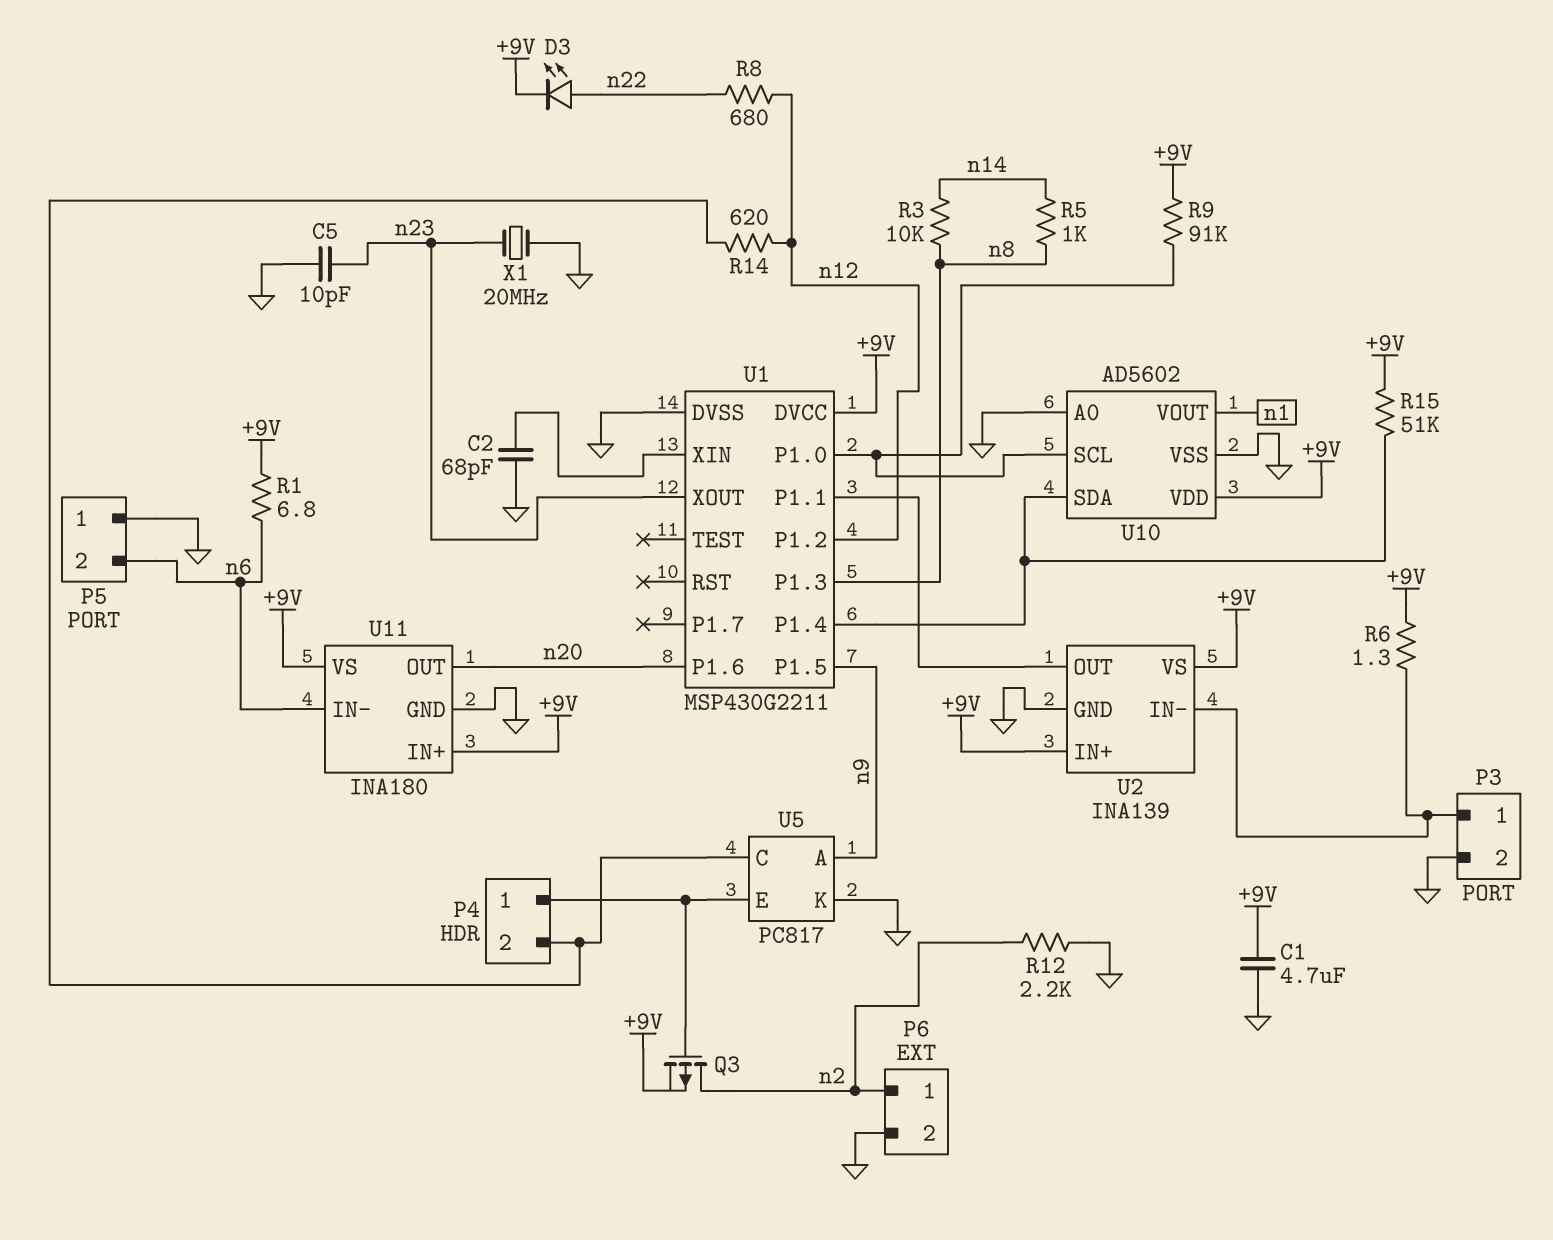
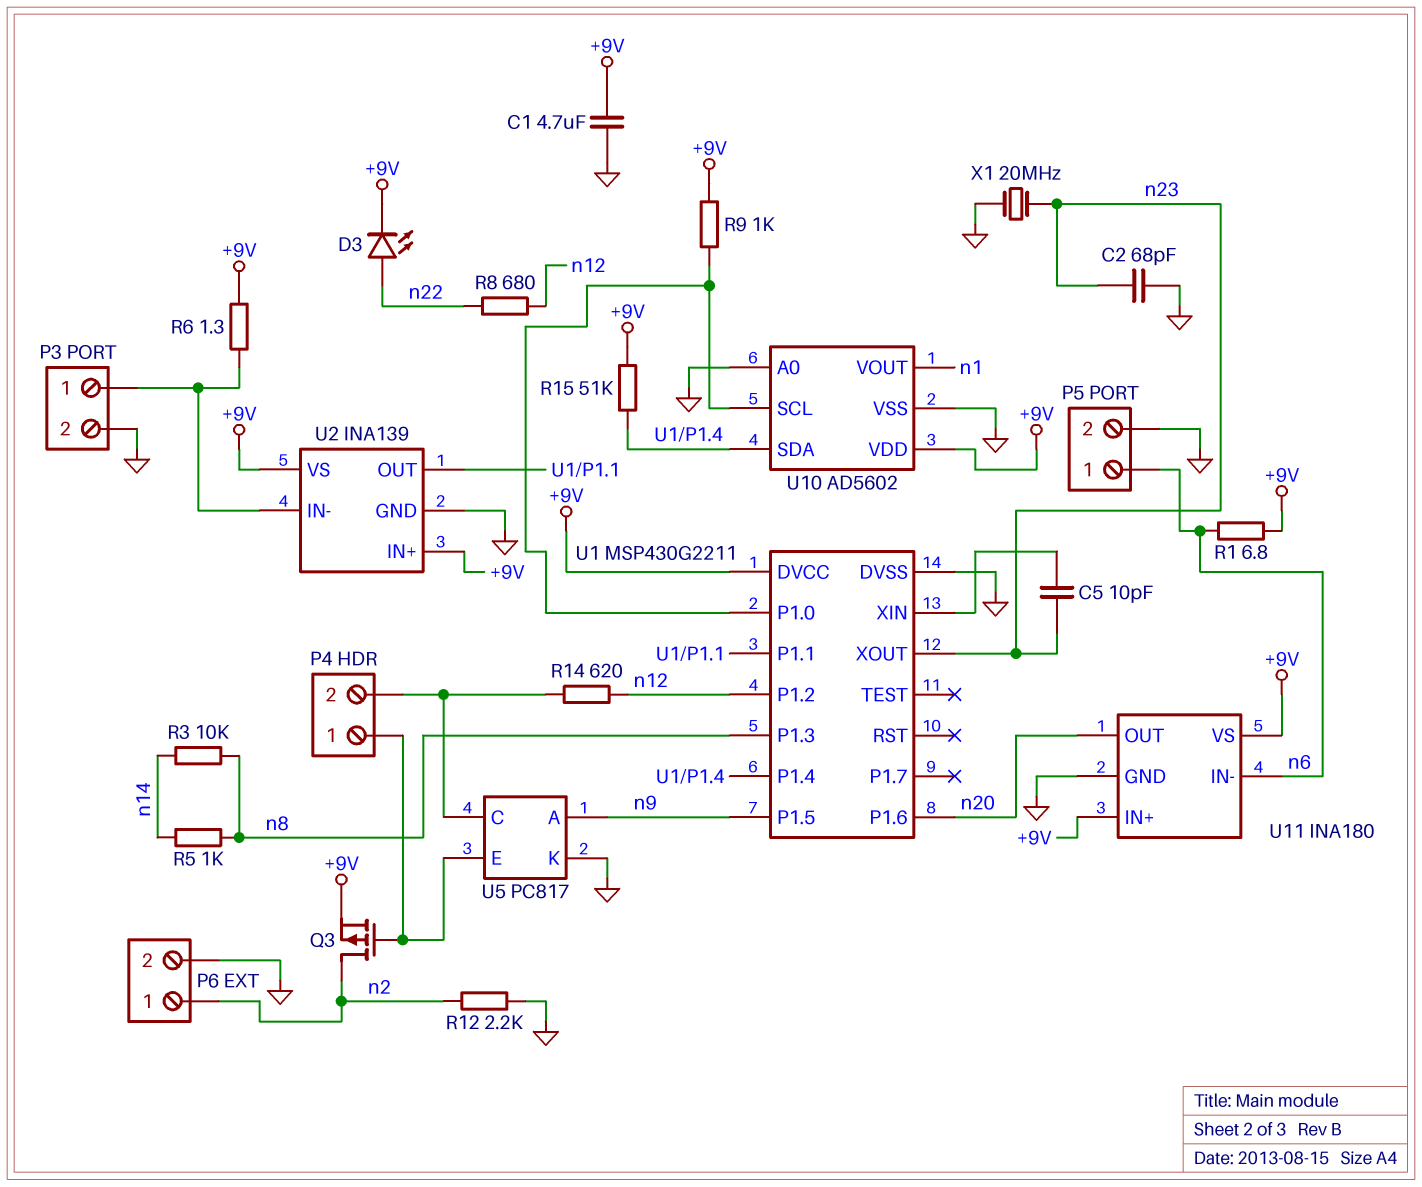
C2: 68pF (GND, U1/XIN) -> 68pF (GND, n23)
C5: 10pF (GND, n23) -> 10pF (U1/XIN, n23)
P5 pin 1: GND -> n6
P5 pin 2: n6 -> GND
R9: 91k (+9V, U1/P1.0) -> 1k (+9V, U1/P1.0)

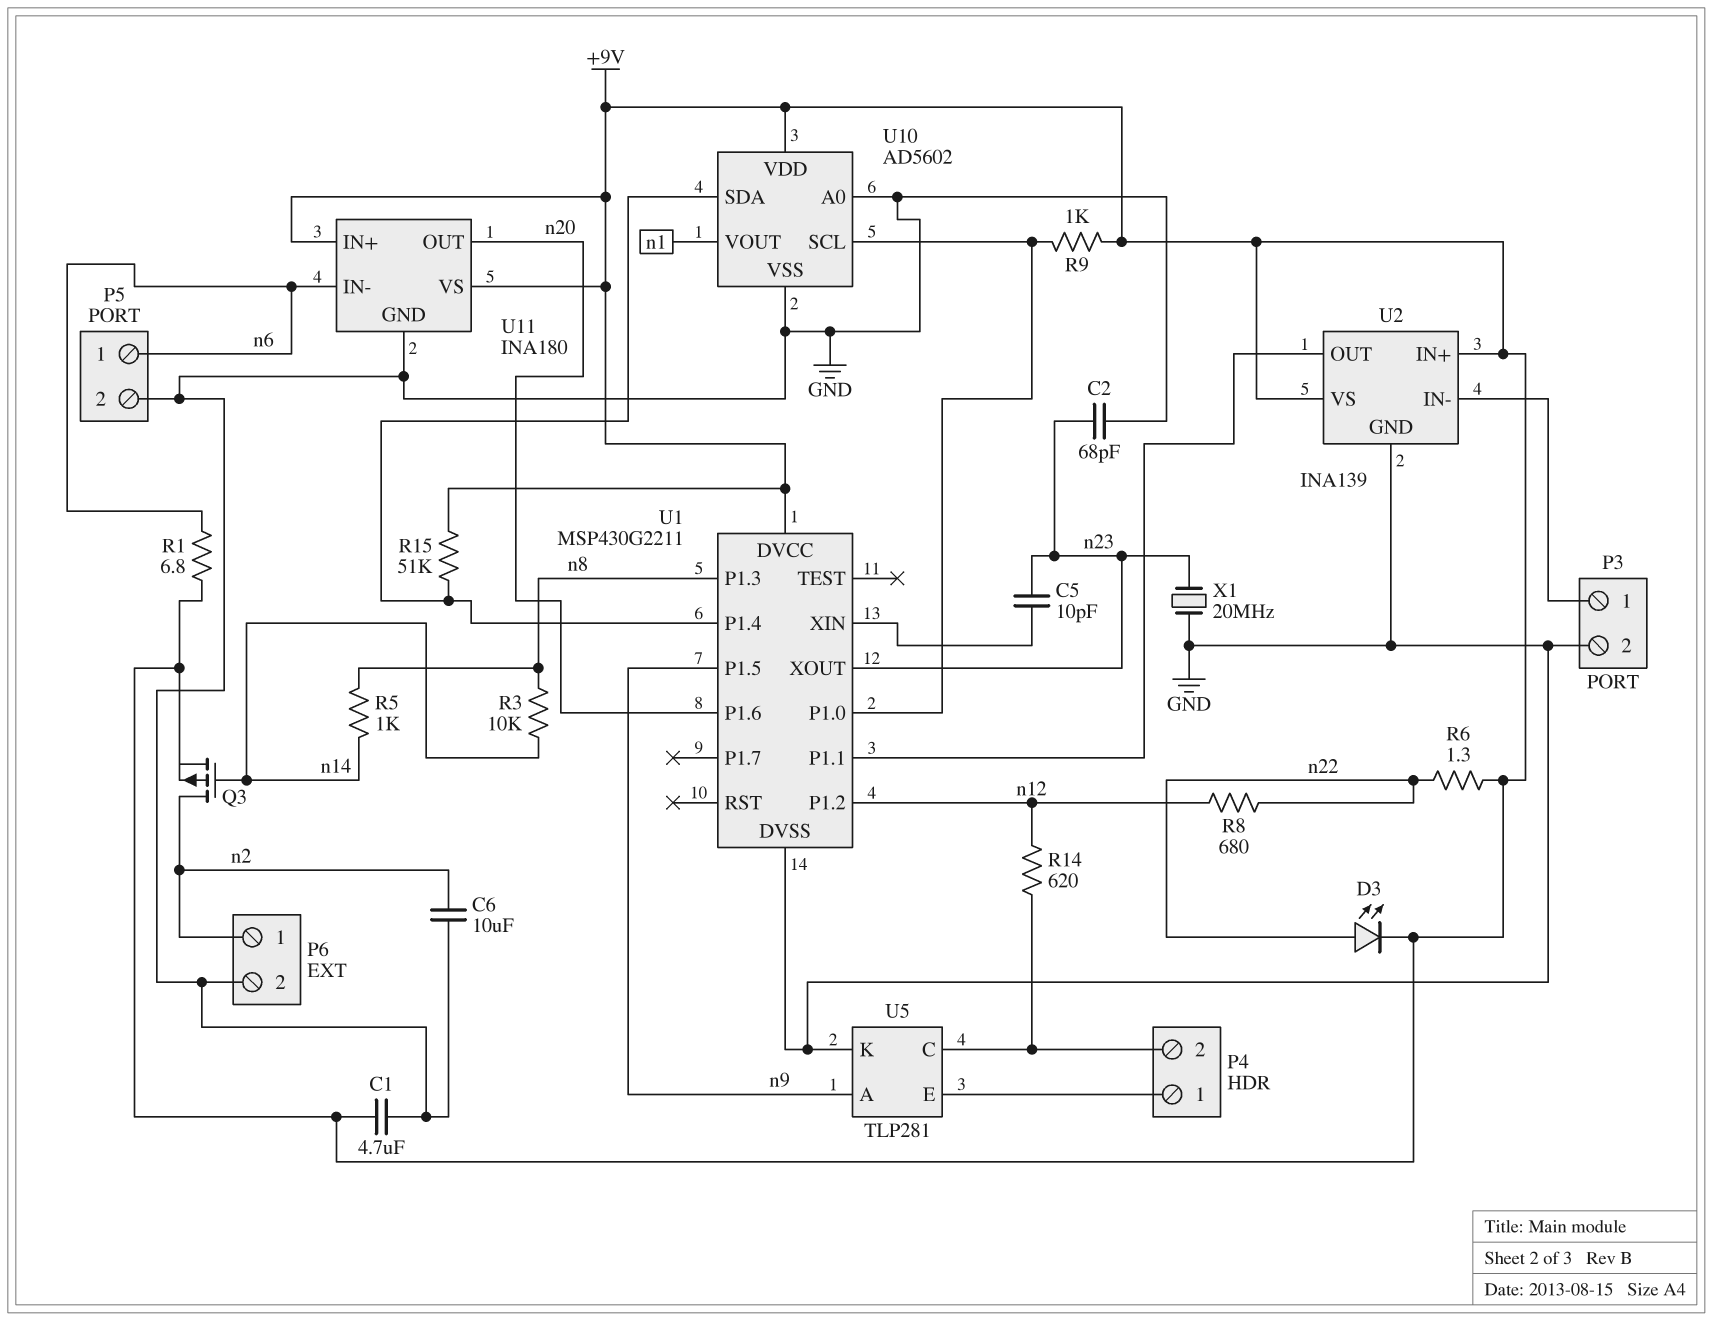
C6: none -> 10uF (GND, n2)
Q3: PMOS (G P4/1, D n2, S +9V) -> PMOS (G n14, D n2, S +9V)
R6: 1.3 (+9V, P3/1) -> 1.3 (+9V, n22)
R12: 2.2k (GND, n2) -> none
U5: PC817 -> TLP281

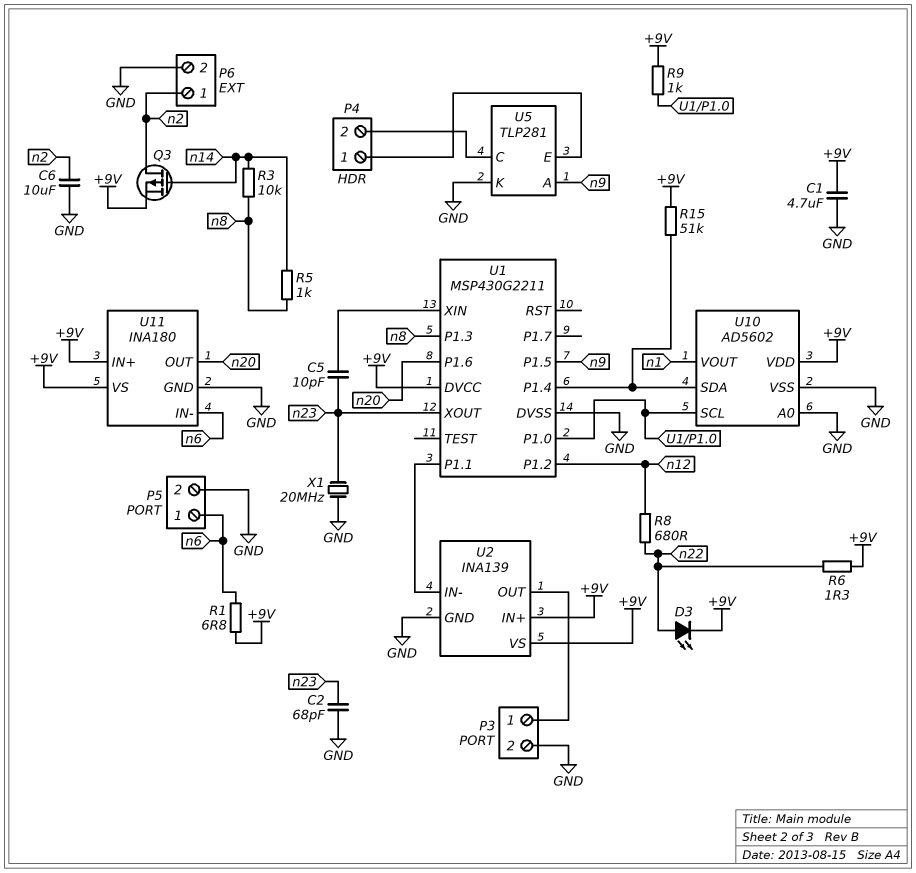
R14: 620 (P4/2, n12) -> none
U2 pin IN-: P3/1 -> U1/P1.1
U2 pin OUT: U1/P1.1 -> P3/1

